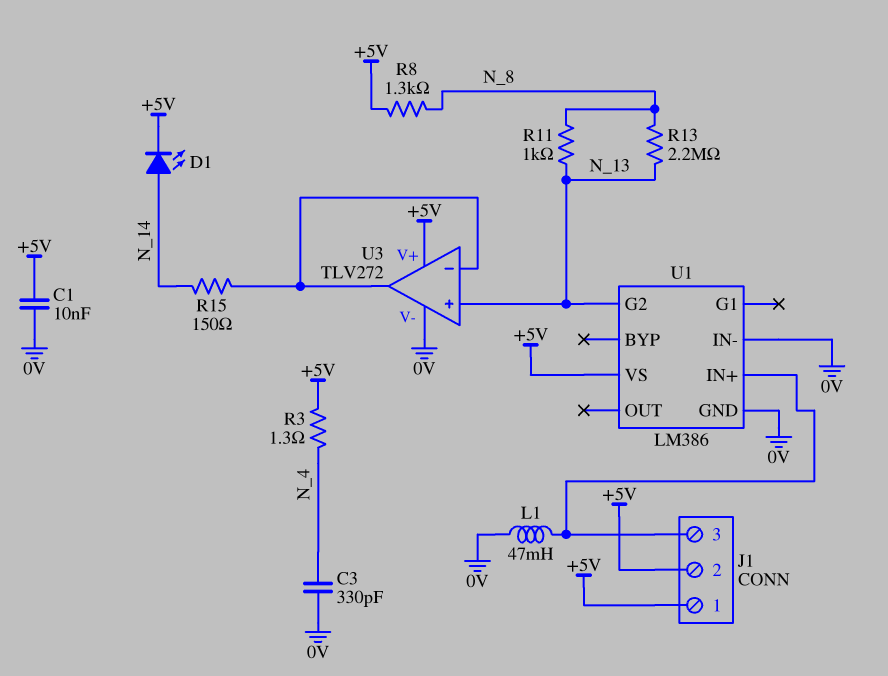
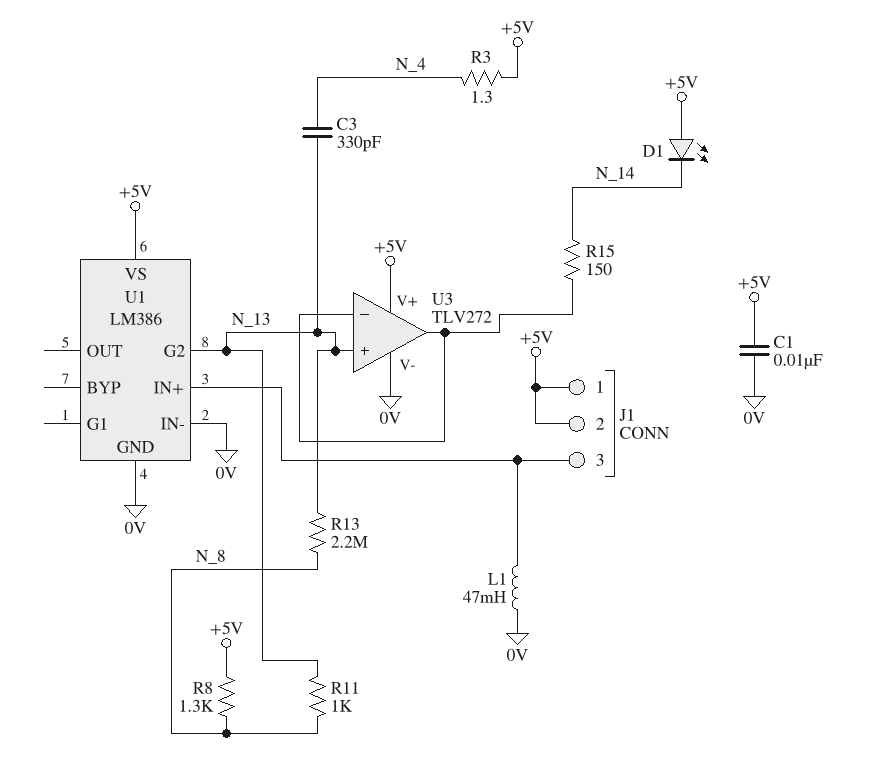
C3: 330pF (0V, N_4) -> 330pF (N_4, N_13)
D1: LED (A N_14, K +5V) -> LED (A +5V, K N_14)

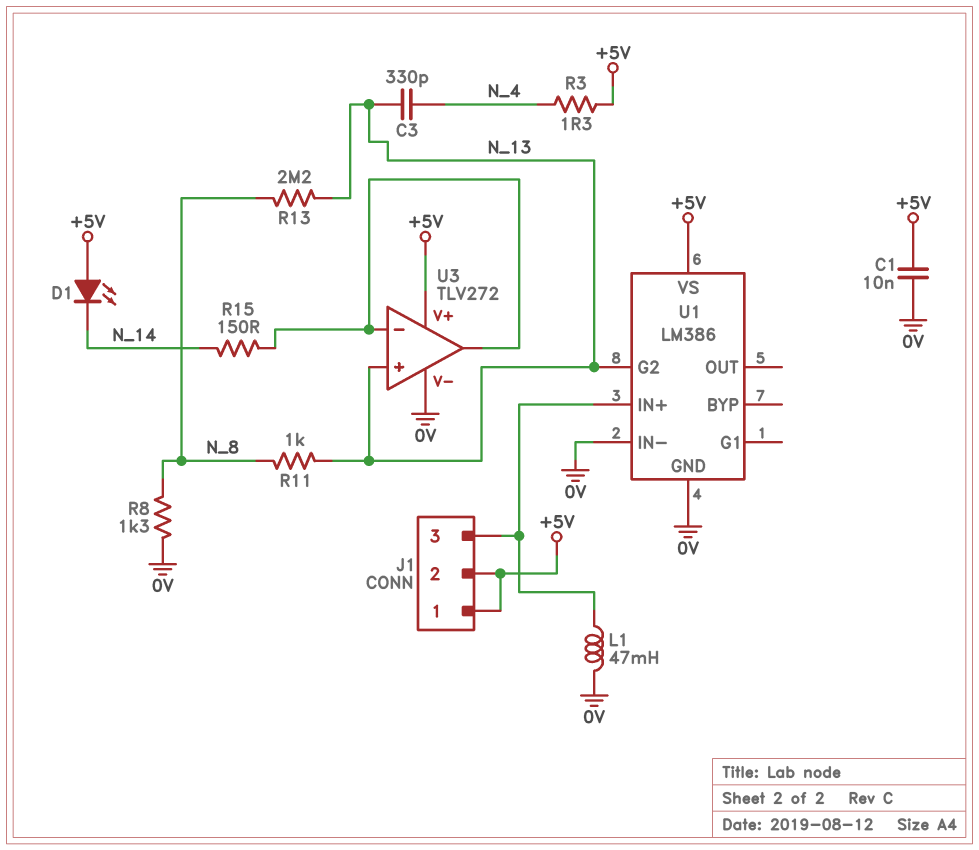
R8: 1.3k (+5V, N_8) -> 1.3k (0V, N_8)

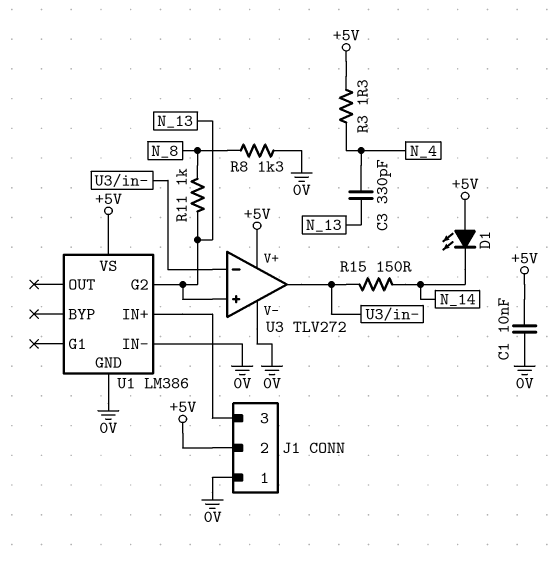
J1 pin 1: +5V -> 0V
L1: 47mH (0V, J1/3) -> none
R13: 2.2M (N_8, N_13) -> none

